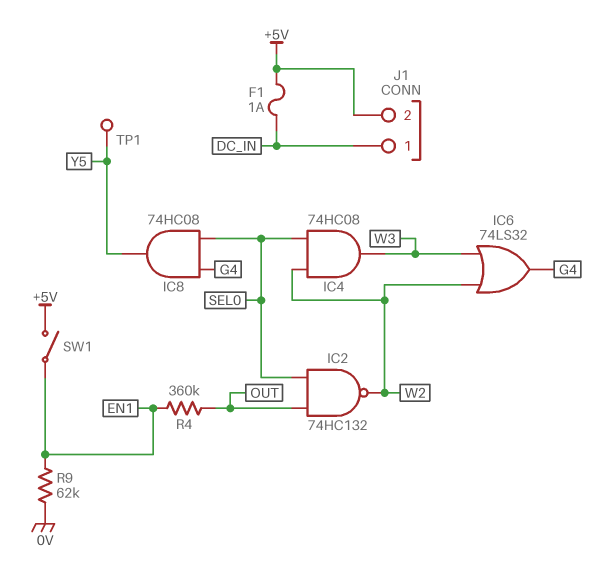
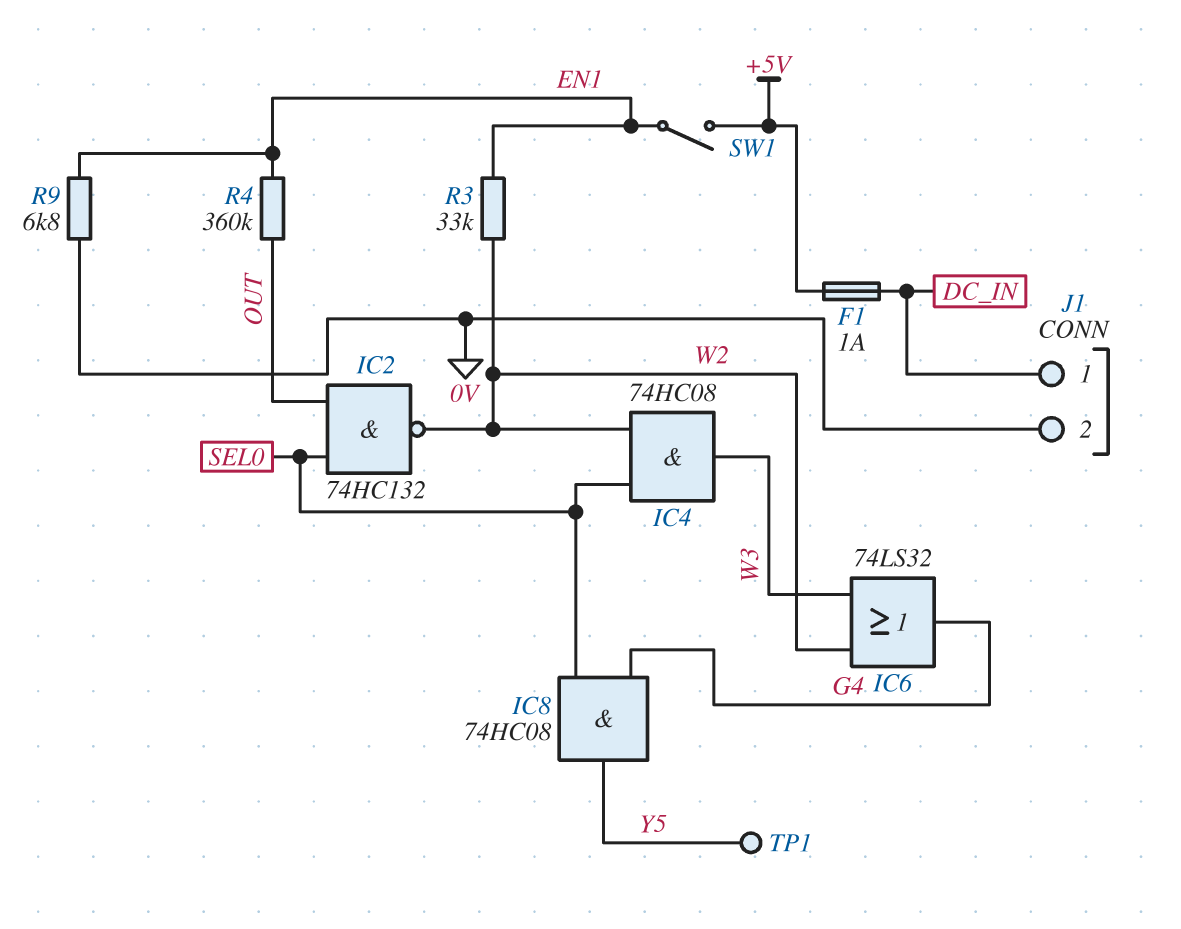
J1 pin 2: +5V -> 0V
R3: none -> 33k (EN1, W2)
R9: 62k (0V, EN1) -> 6.8k (0V, EN1)

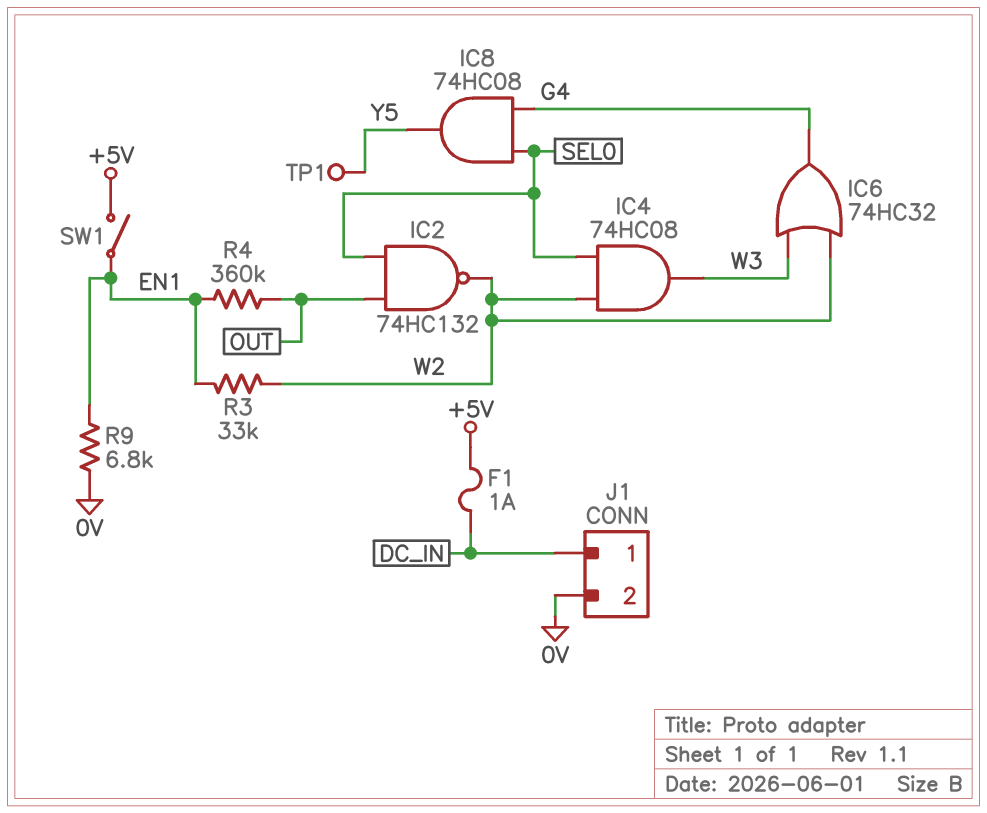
IC6: OR 74LS32 (in W2, in W3, out G4) -> OR 74HC32 (in W2, in W3, out G4)

